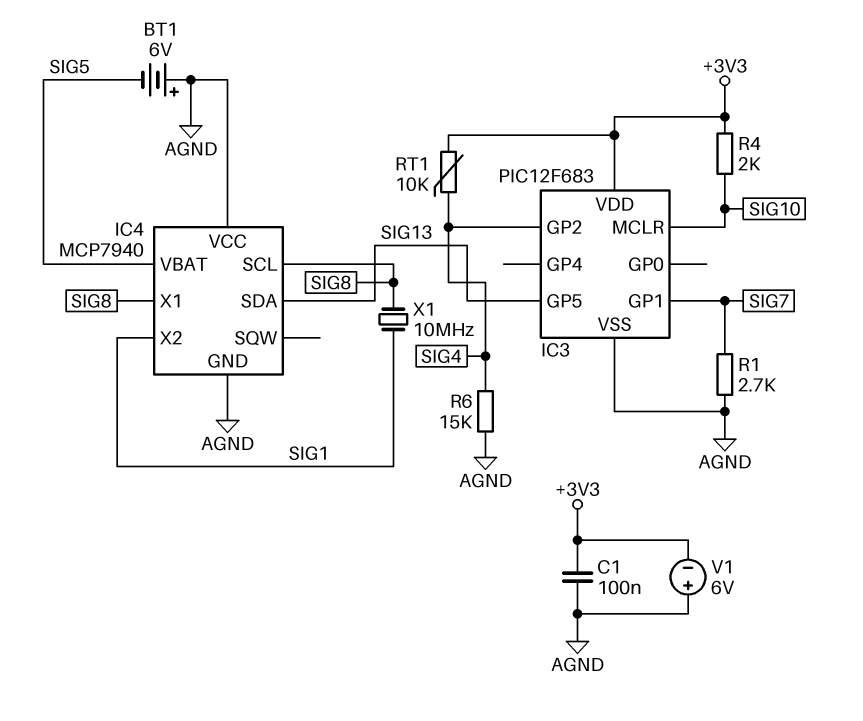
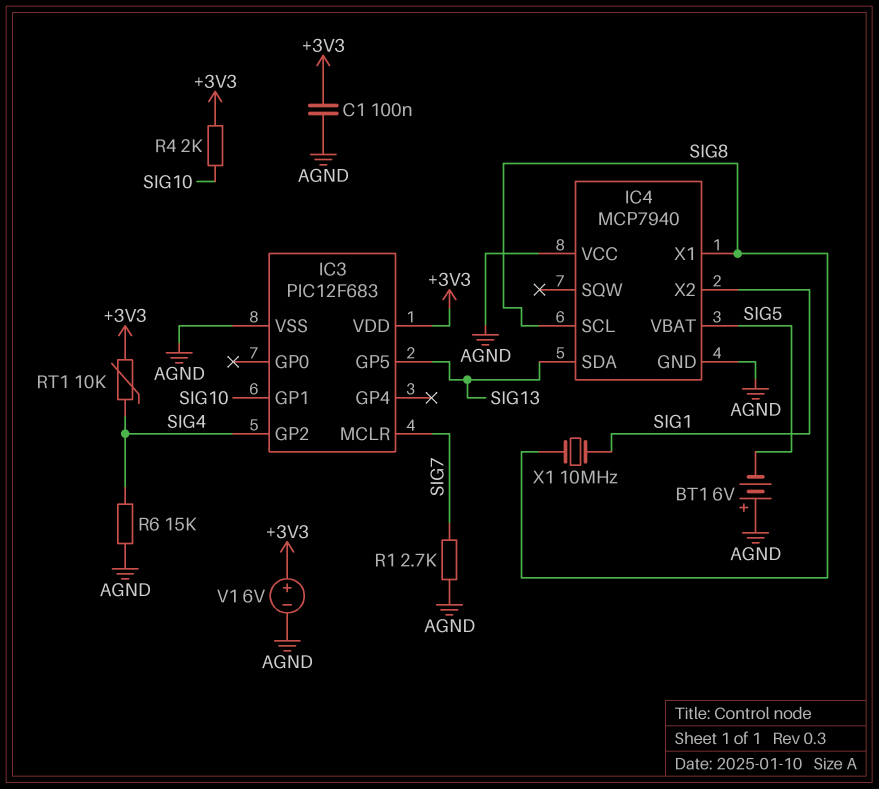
IC3 pin GP1: SIG7 -> SIG10
IC3 pin MCLR: SIG10 -> SIG7
V1: 6V (plus AGND, minus +3V3) -> 6V (plus +3V3, minus AGND)

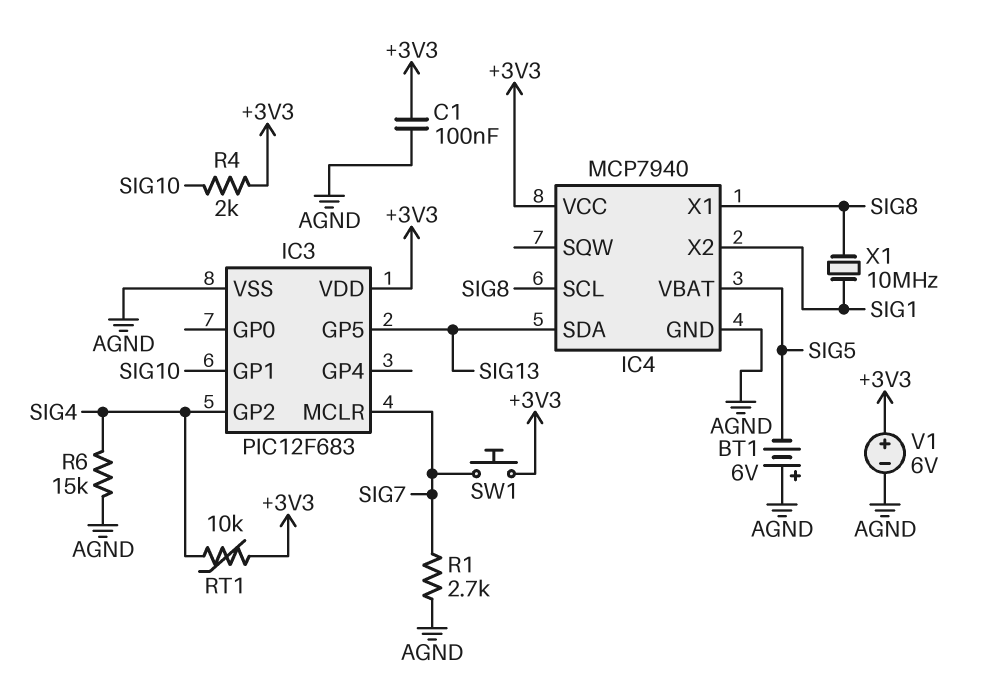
IC4 pin VCC: AGND -> +3V3
SW1: none -> button (+3V3, SIG7)

